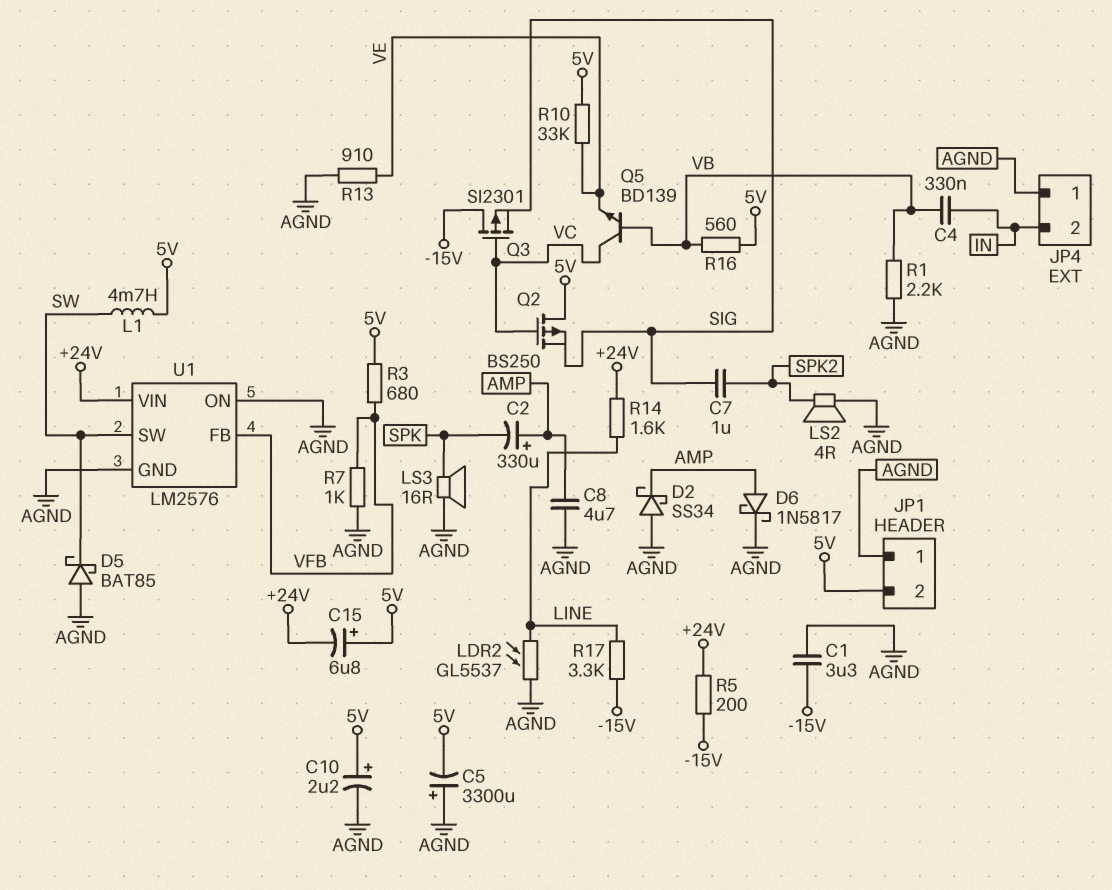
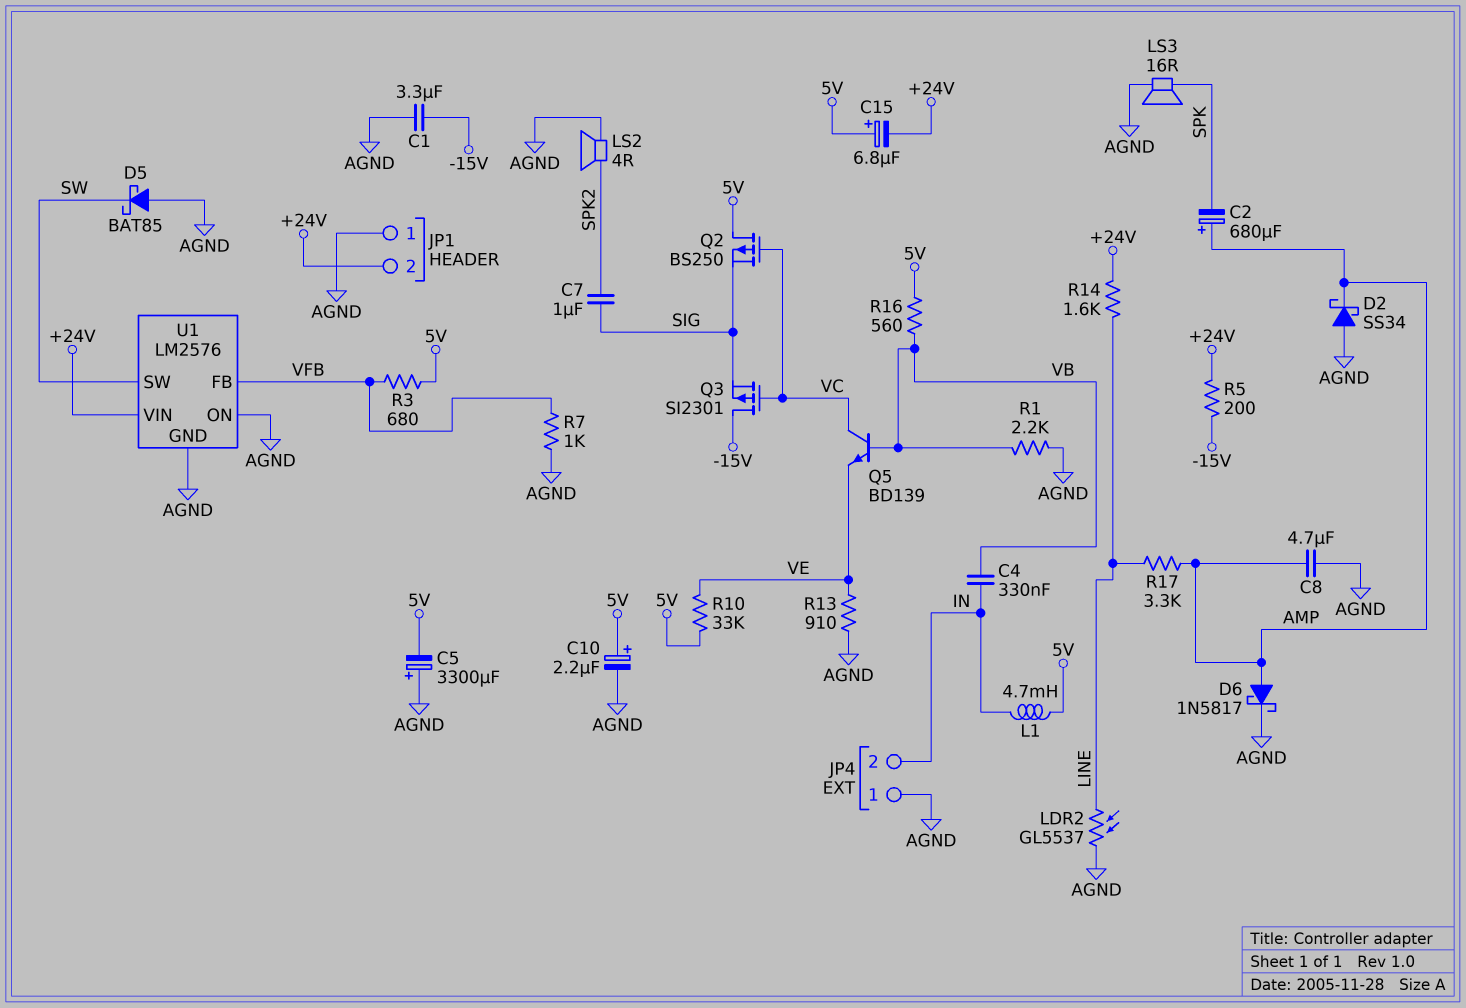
C2: 330uF (plus AMP, minus SPK) -> 680uF (plus AMP, minus SPK)
JP1 pin 2: 5V -> +24V
L1: 4.7mH (5V, SW) -> 4.7mH (5V, IN)
R17: 3.3k (-15V, LINE) -> 3.3k (AMP, LINE)

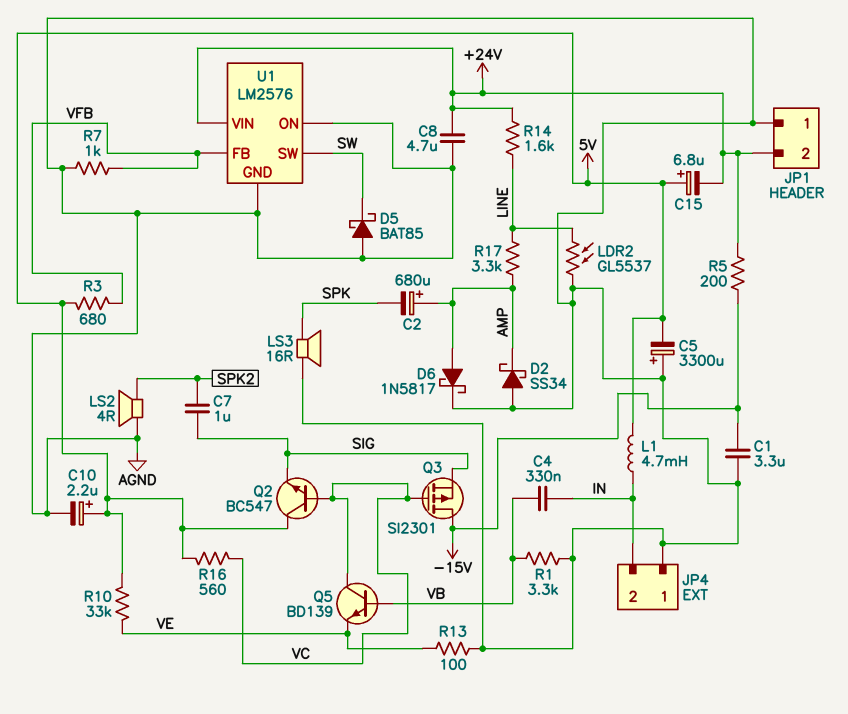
C8: 4.7uF (AGND, AMP) -> 4.7uF (+24V, AGND)
Q2: PMOS BS250 (G VC, D 5V, S SIG) -> NPN BC547 (B VC, C 5V, E SIG)
R1: 2.2k (AGND, VB) -> 3.3k (AGND, VB)
R13: 910 (AGND, VE) -> 100 (AGND, VE)
R16: 560 (5V, VB) -> 560 (5V, VC)

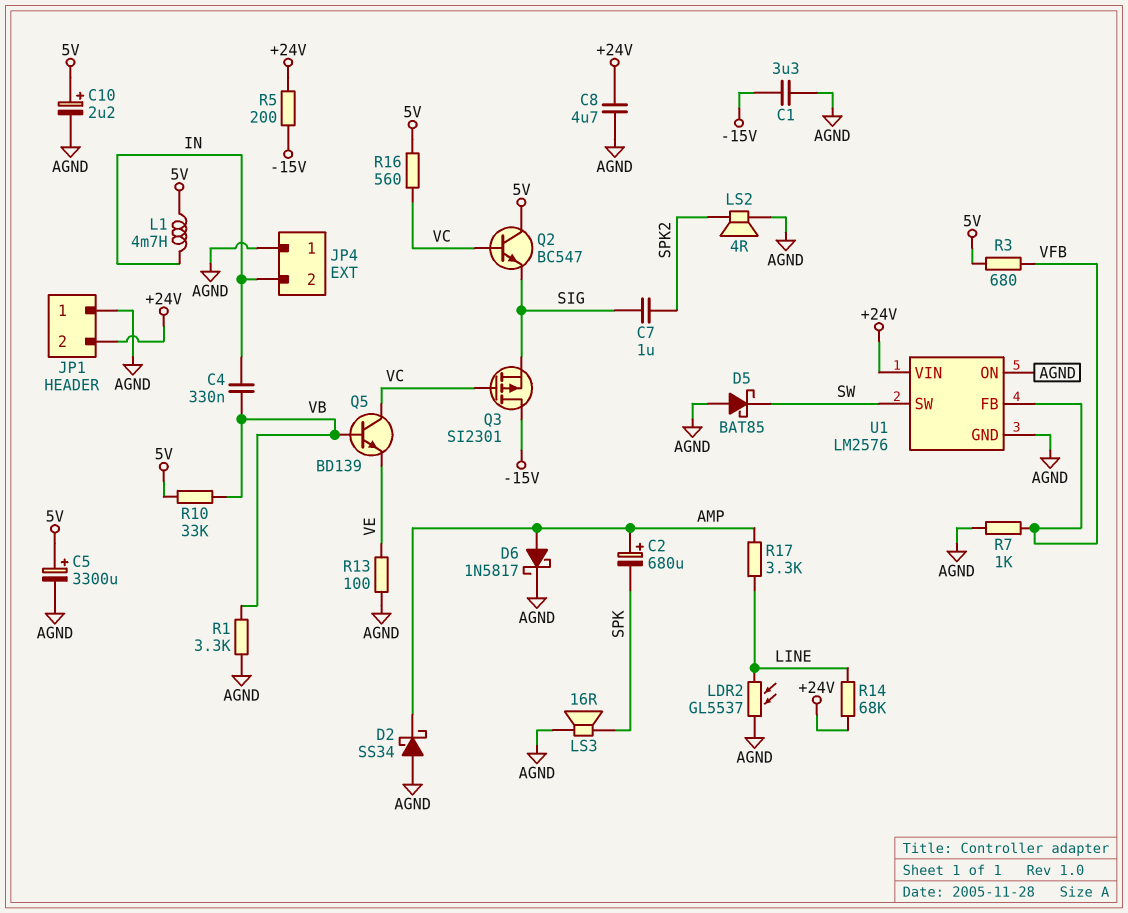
C5: 3300uF (plus AGND, minus 5V) -> 3300uF (plus 5V, minus AGND)
C15: 6.8uF (plus 5V, minus +24V) -> none
R10: 33k (5V, VE) -> 33k (5V, VB)
R14: 1.6k (+24V, LINE) -> 68k (+24V, LINE)

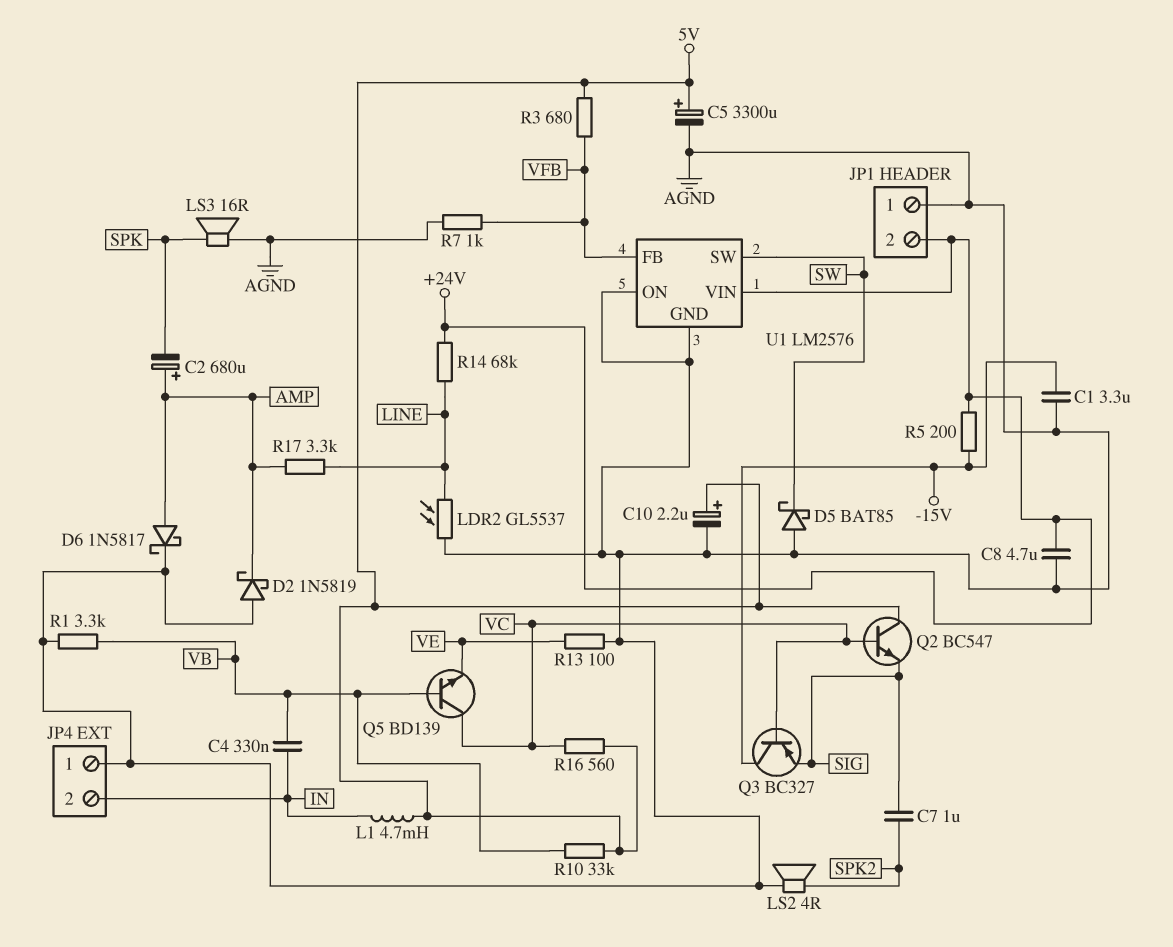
D2: schottky SS34 (A AGND, K AMP) -> schottky 1N5819 (A AGND, K AMP)
Q3: PMOS SI2301 (G VC, D -15V, S SIG) -> PNP BC327 (B VC, C -15V, E SIG)

